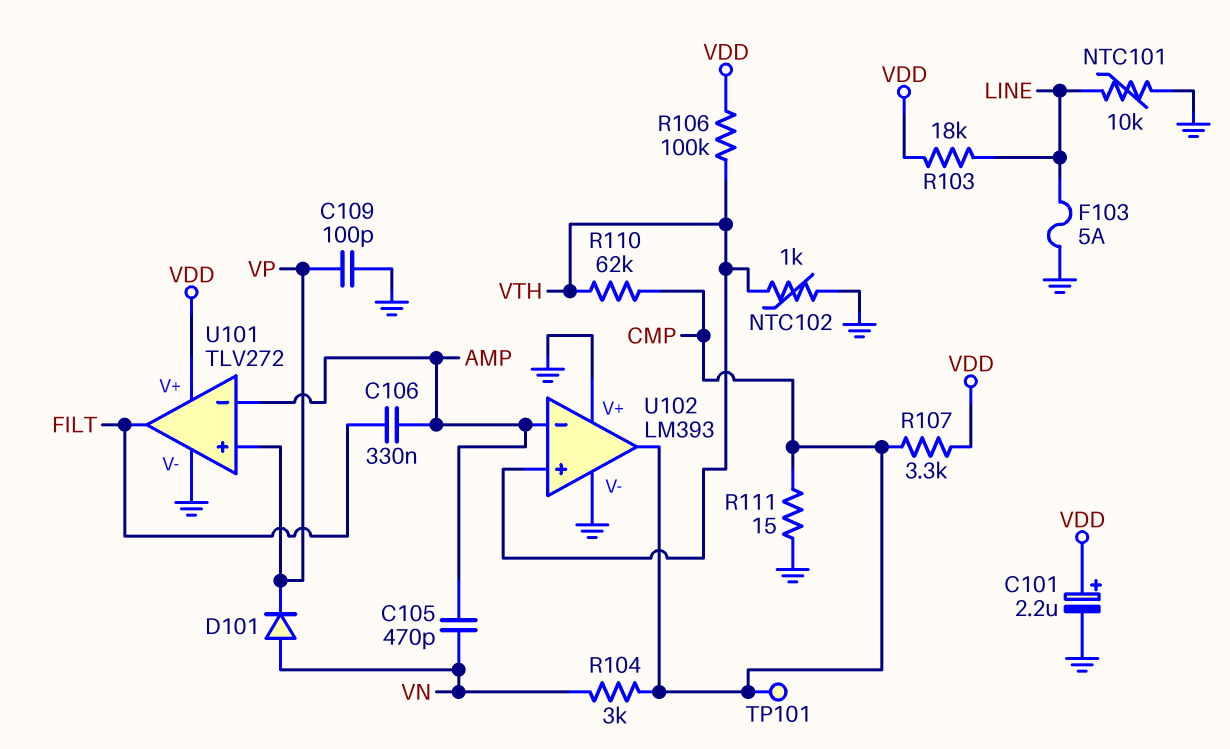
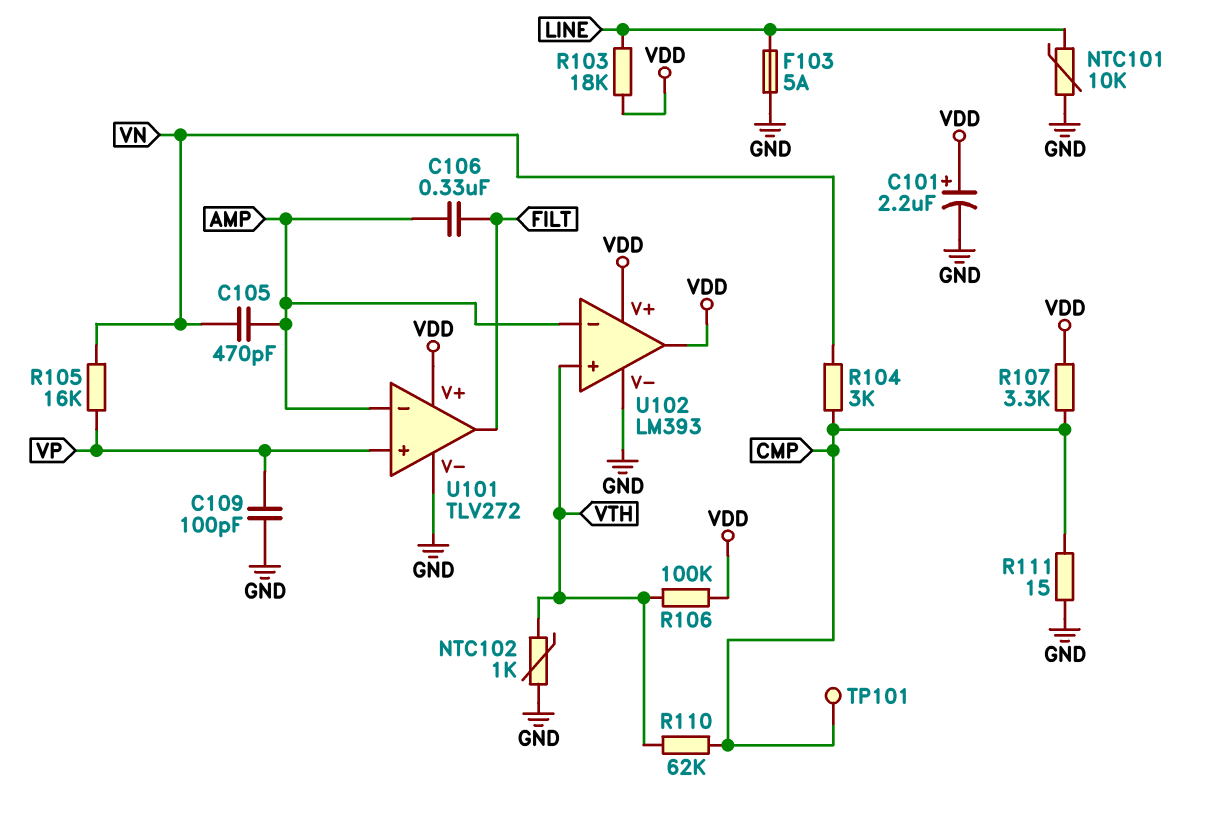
D101: diode (A VN, K VP) -> none
R105: none -> 16k (VN, VP)
U102 pin V+: GND -> VDD
U102 pin out: CMP -> VDD

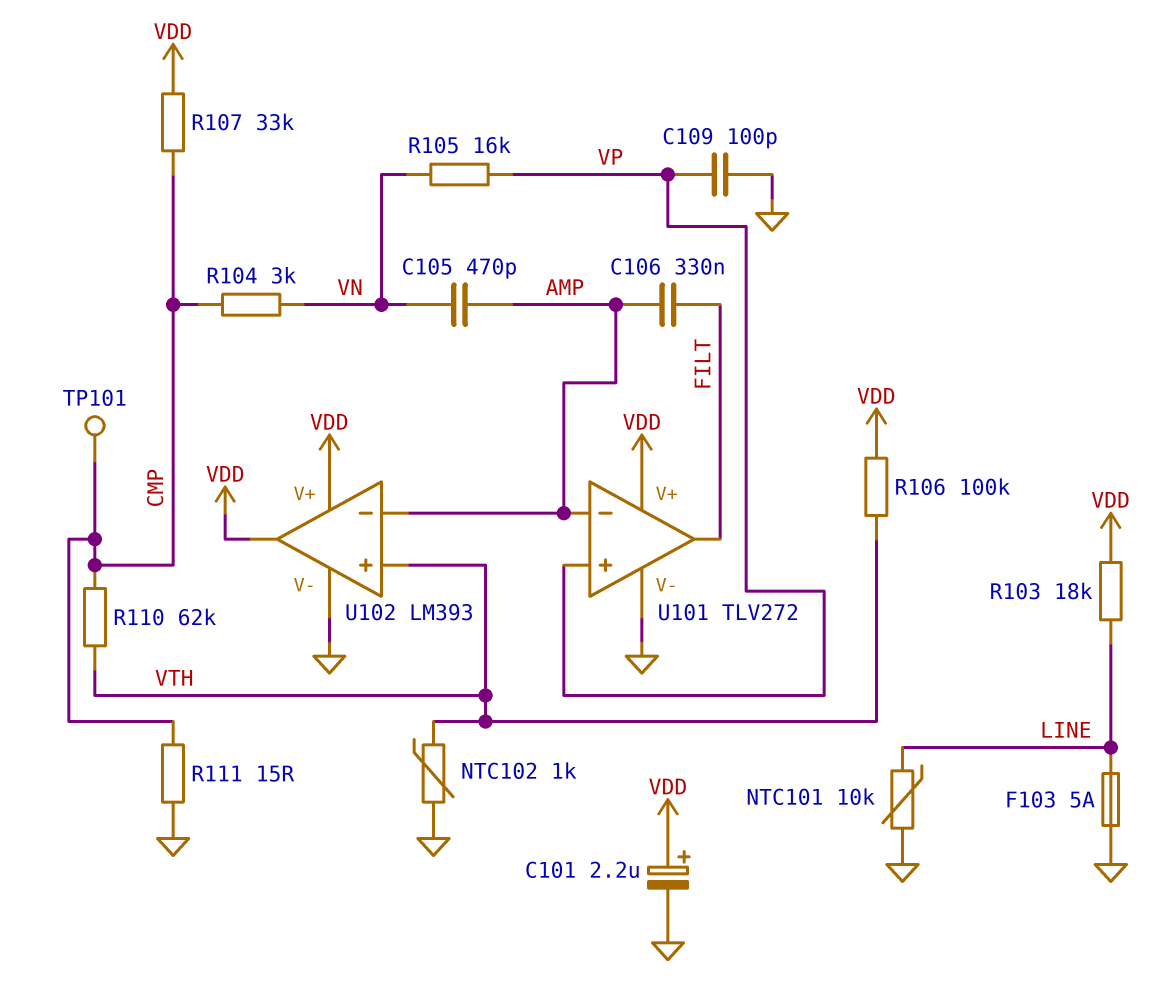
R107: 3.3k (CMP, VDD) -> 33k (CMP, VDD)

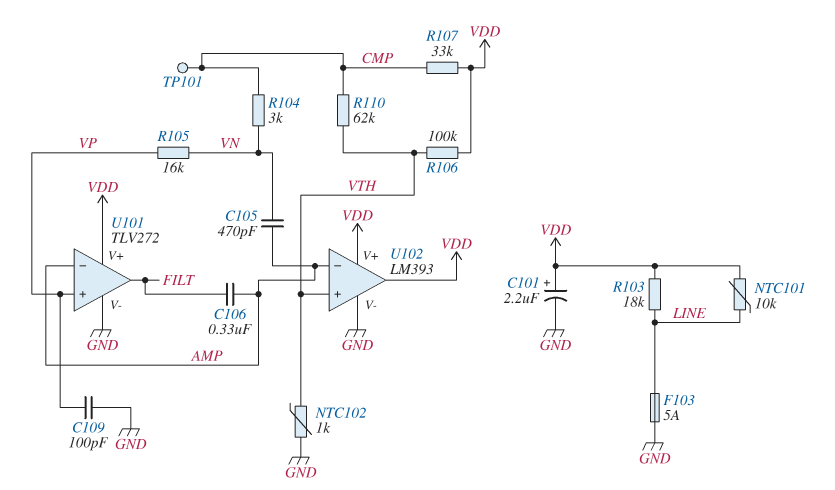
NTC101: 10k (GND, LINE) -> 10k (LINE, VDD)
R111: 15 (CMP, GND) -> none

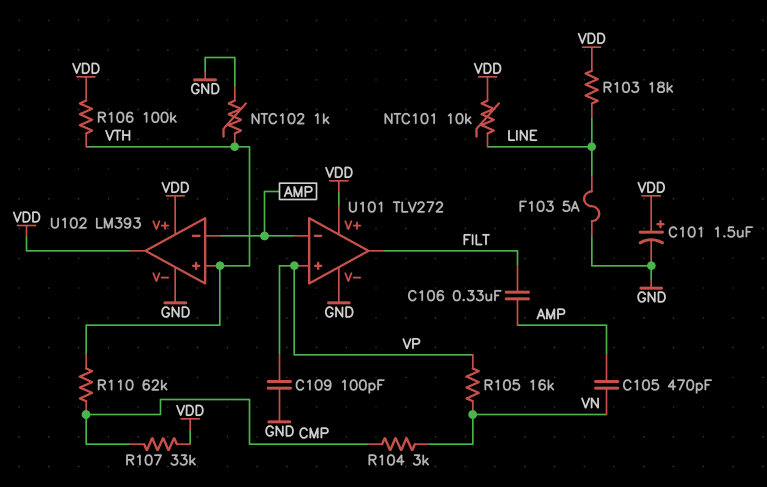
C101: 2.2uF (plus VDD, minus GND) -> 1.5uF (plus VDD, minus GND)
TP101: test point (CMP) -> none

